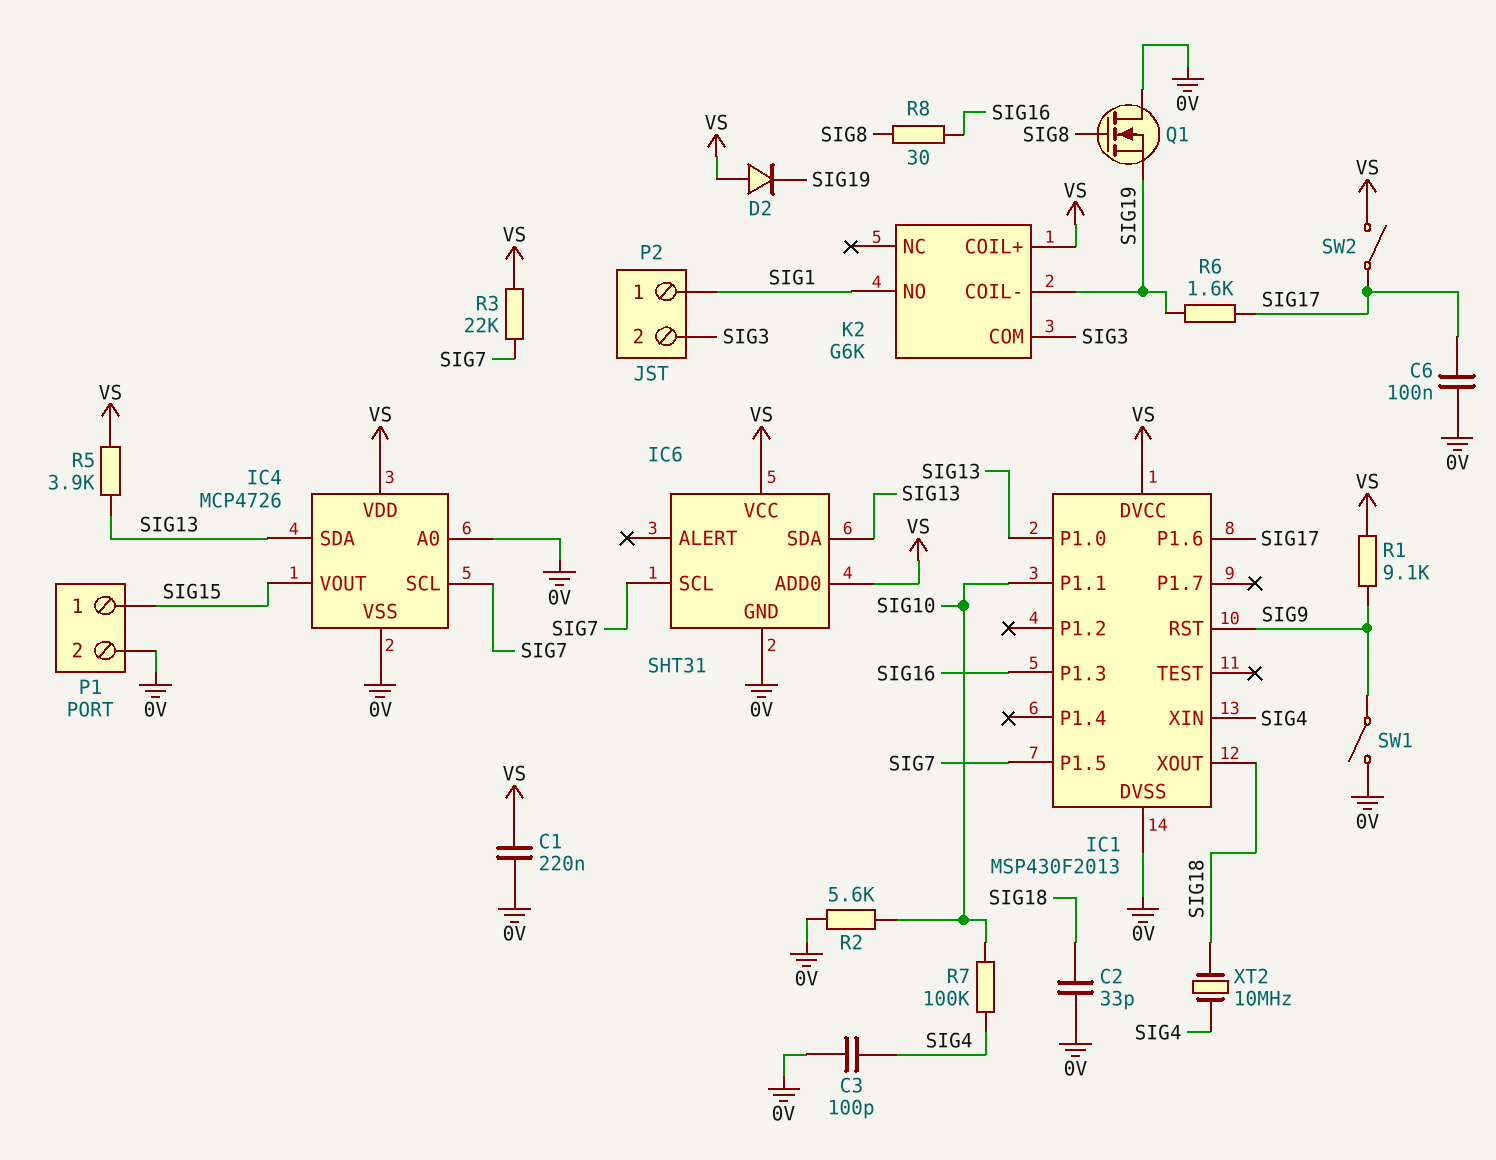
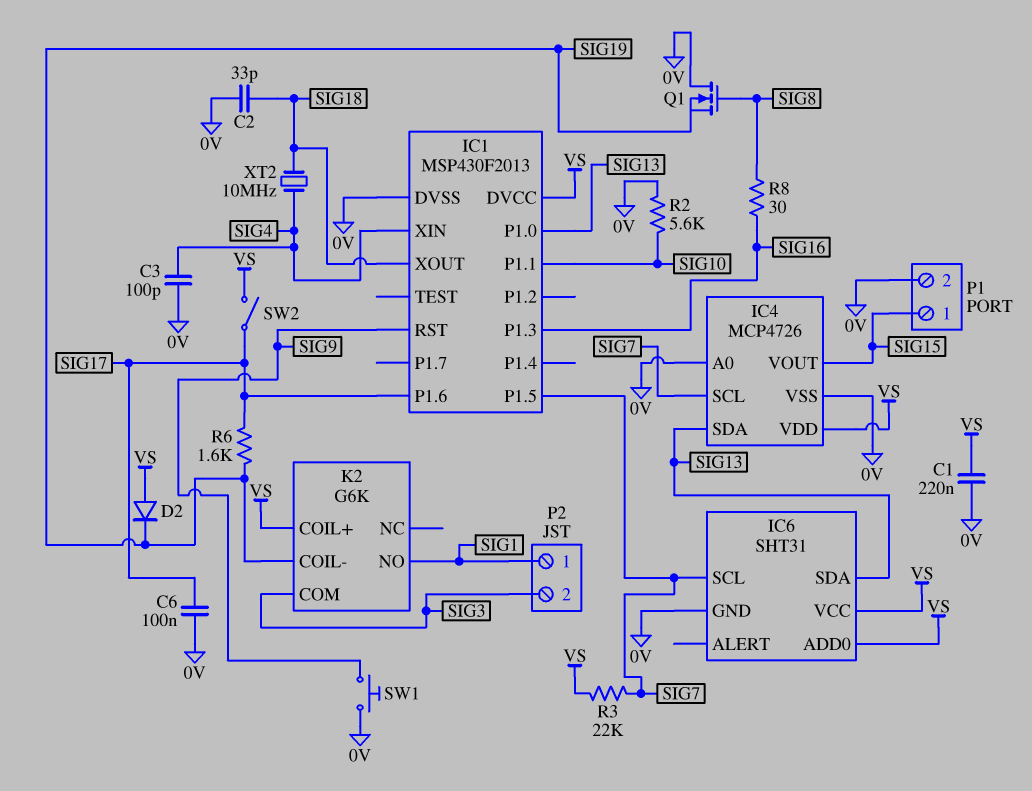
R1: 9.1k (SIG9, VS) -> none
R5: 3.9k (SIG13, VS) -> none
R7: 100k (SIG4, SIG10) -> none
SW1: switch (0V, SIG9) -> button (0V, SIG9)

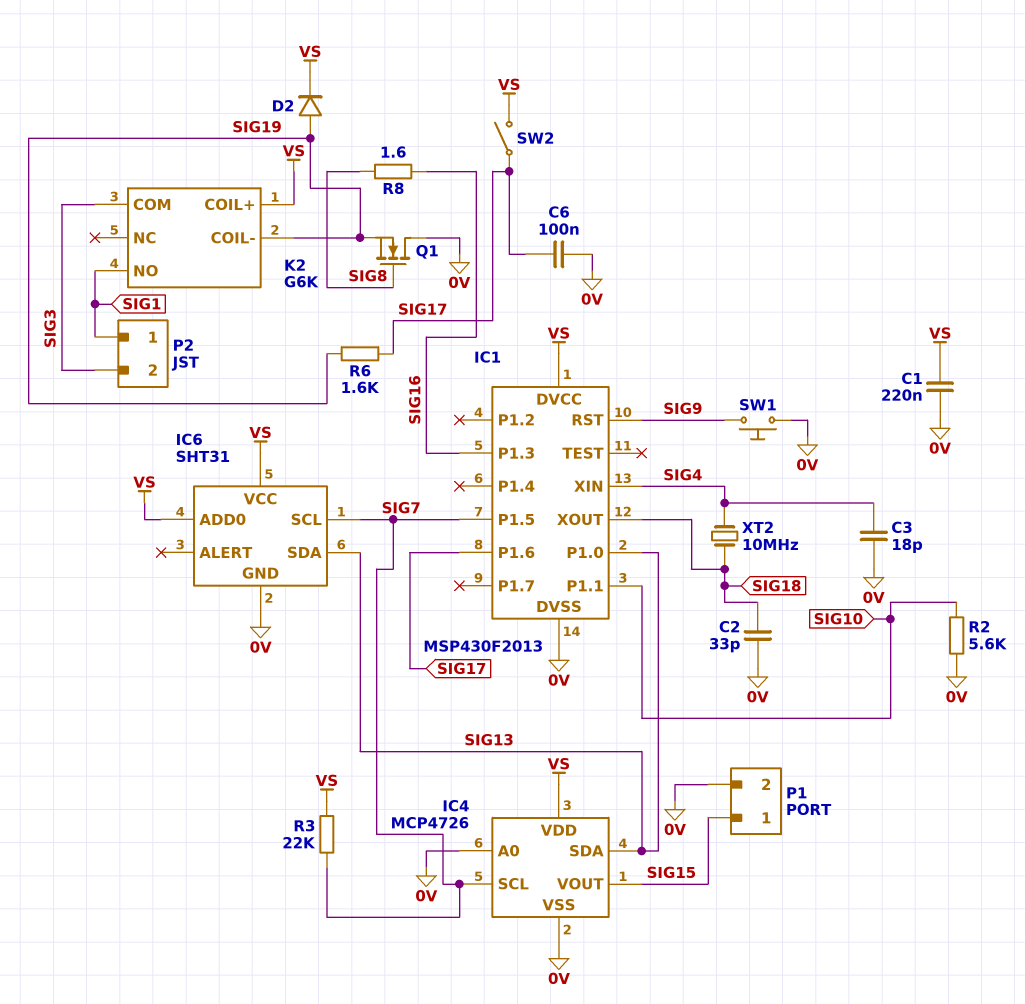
C3: 100pF (0V, SIG4) -> 18pF (0V, SIG4)
D2: diode (A VS, K SIG19) -> diode (A SIG19, K VS)
R8: 30 (SIG8, SIG16) -> 1.6 (SIG8, SIG16)

